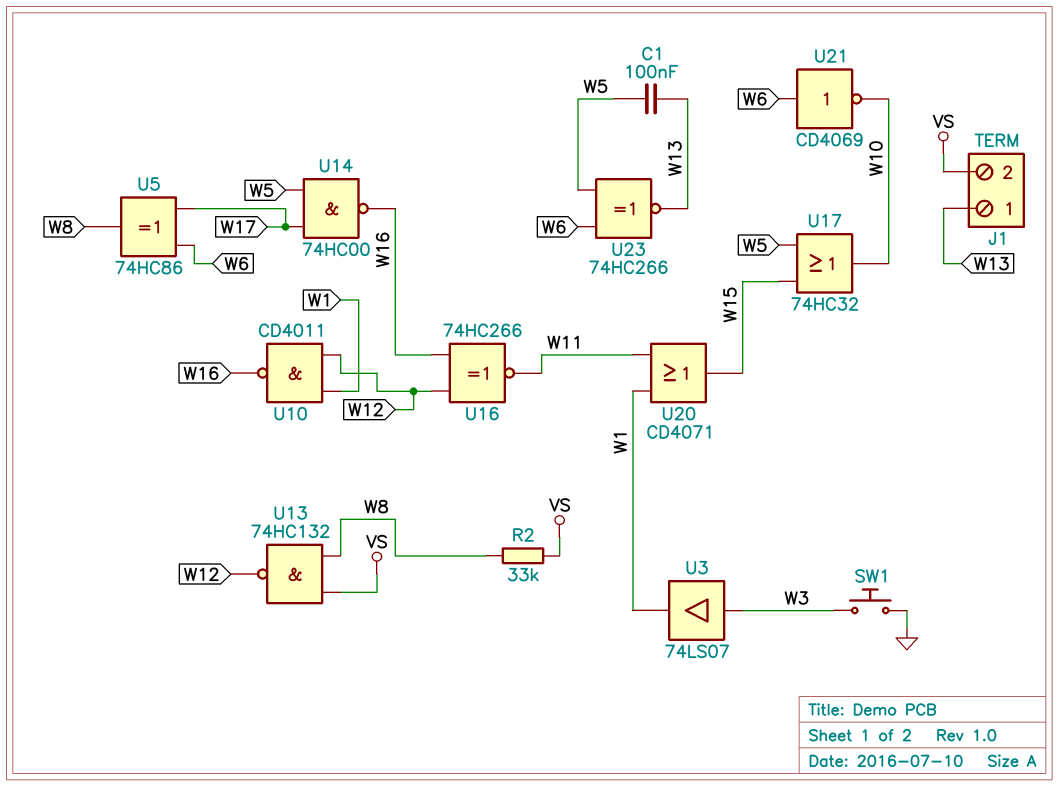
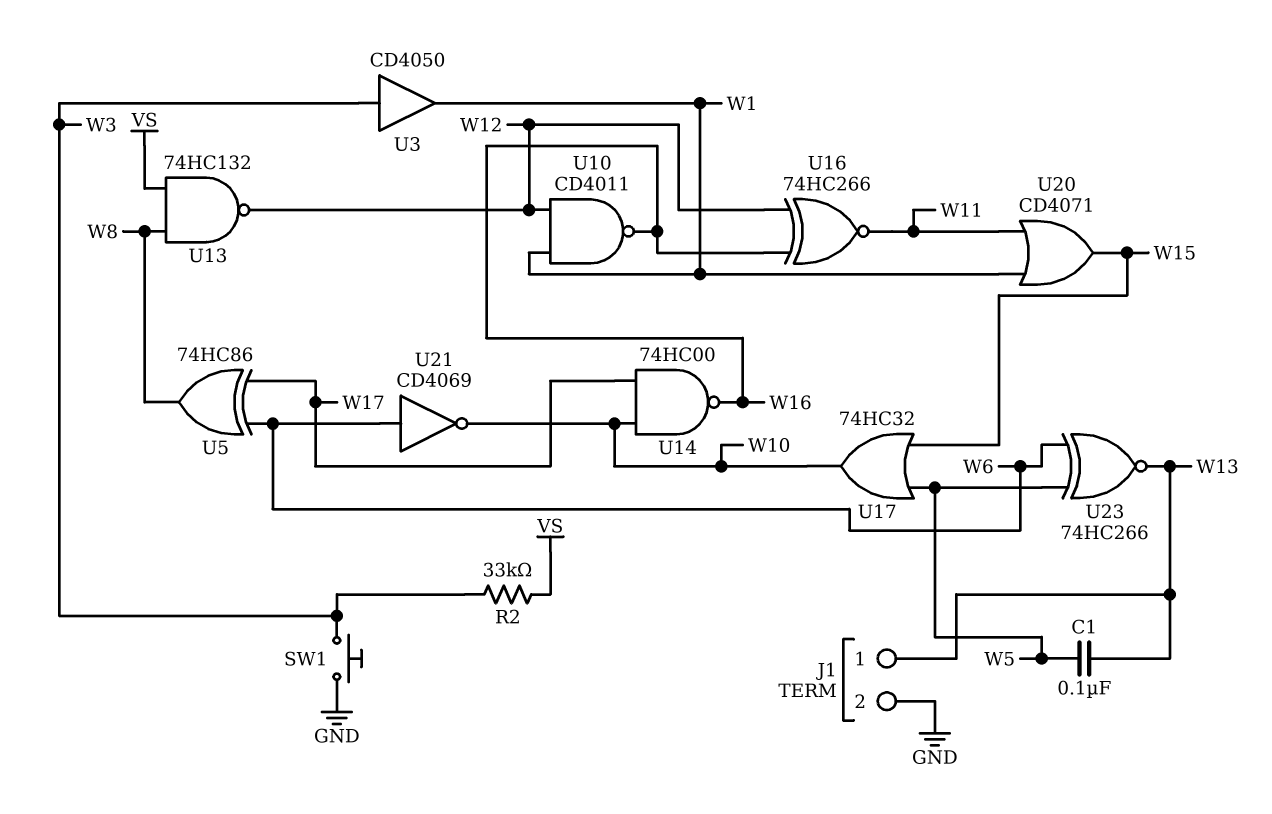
J1 pin 2: VS -> GND
R2: 33k (VS, W8) -> 33k (VS, W3)
U3: buffer 74LS07 (in W3, out W1) -> buffer CD4050 (in W3, out W1)
U14: NAND 74HC00 (in W5, in W17, out W16) -> NAND 74HC00 (in W10, in W17, out W16)

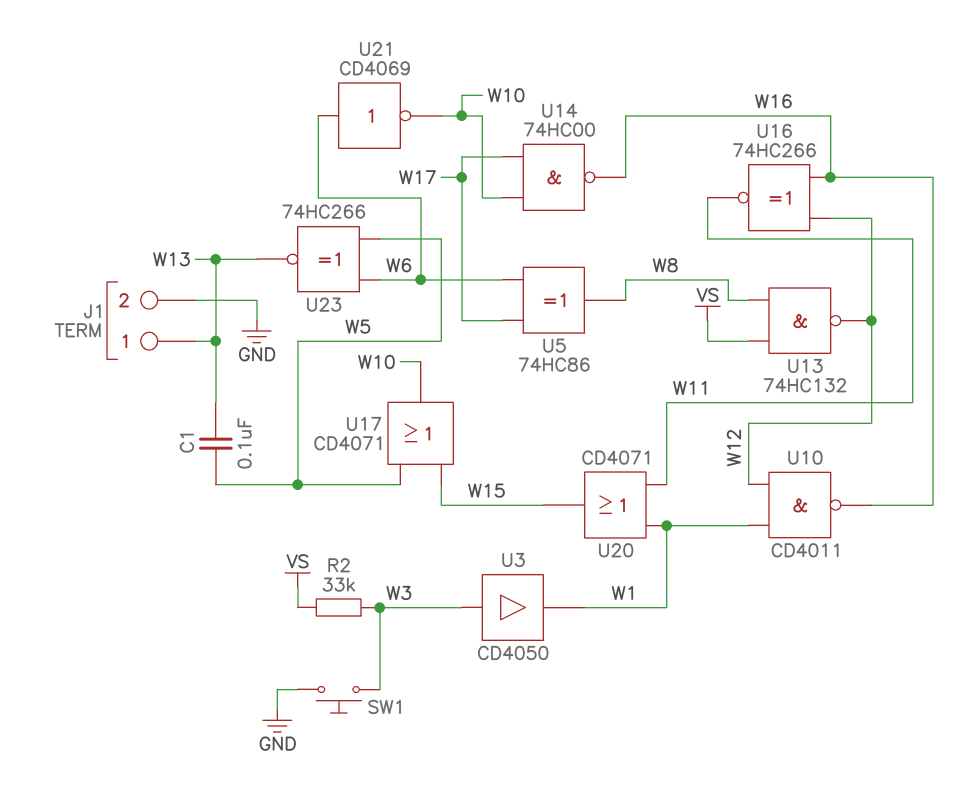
U17: OR 74HC32 (in W5, in W15, out W10) -> OR CD4071 (in W5, in W15, out W10)

